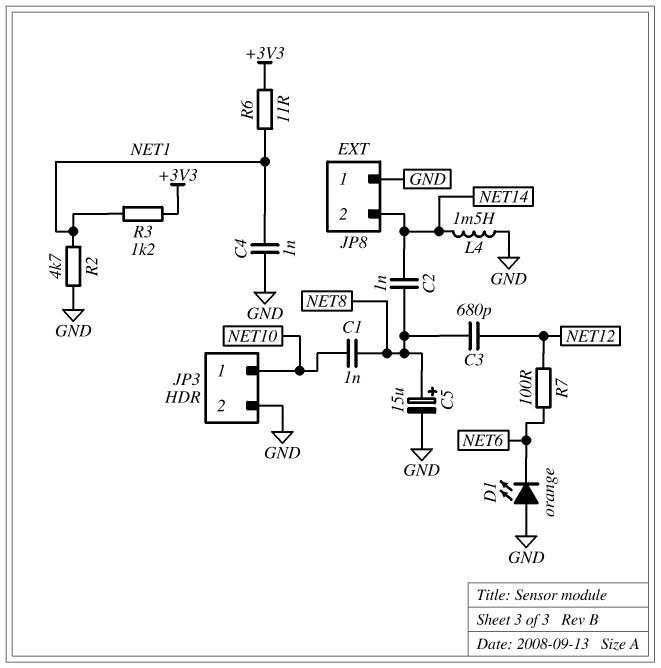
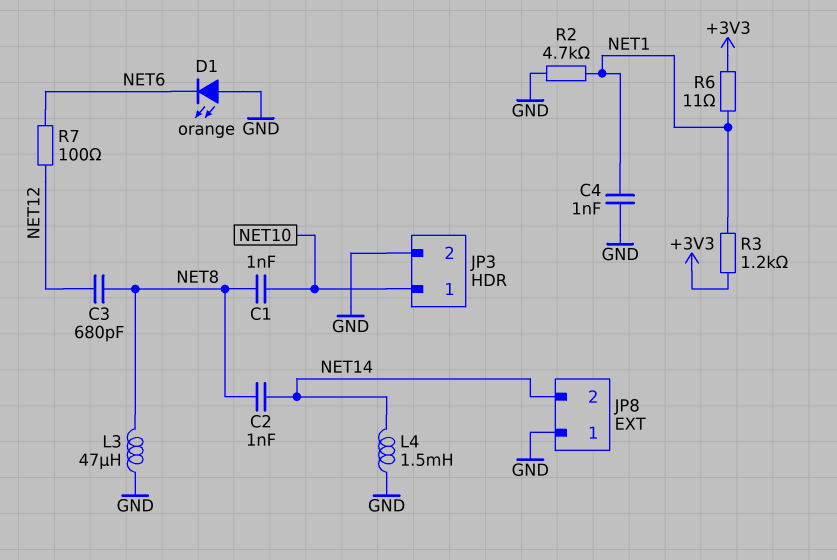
C5: 15uF (plus NET8, minus GND) -> none
L3: none -> 47uH (GND, NET8)

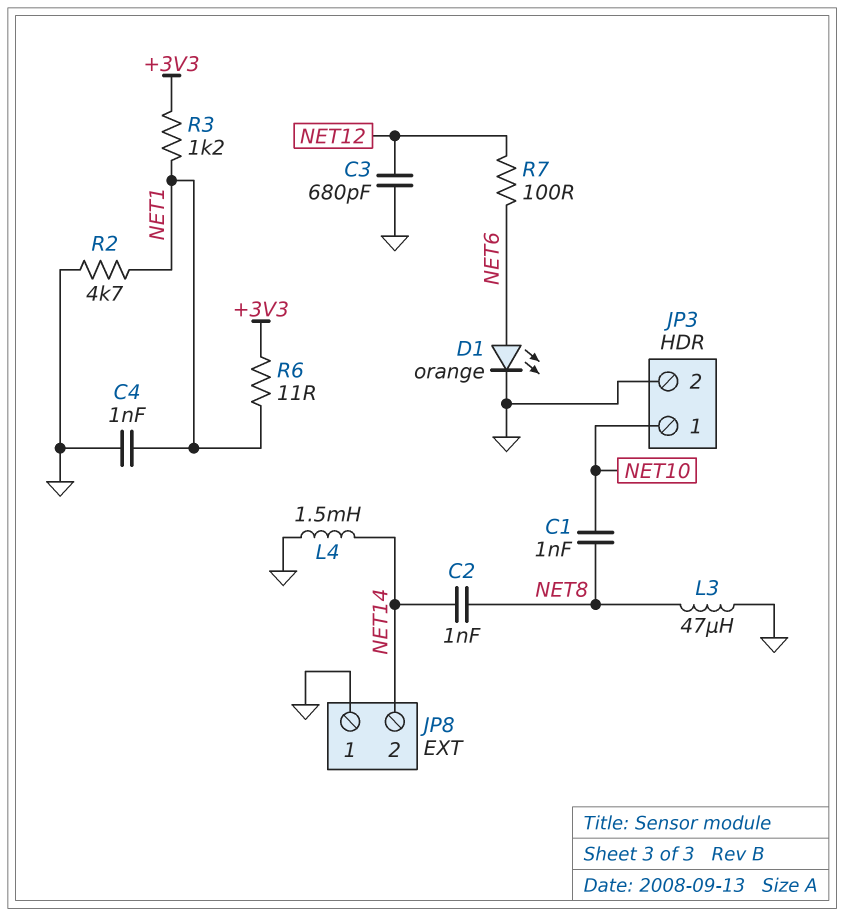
C3: 680pF (NET8, NET12) -> 680pF (GND, NET12)
D1: LED orange (A GND, K NET6) -> LED orange (A NET6, K GND)

